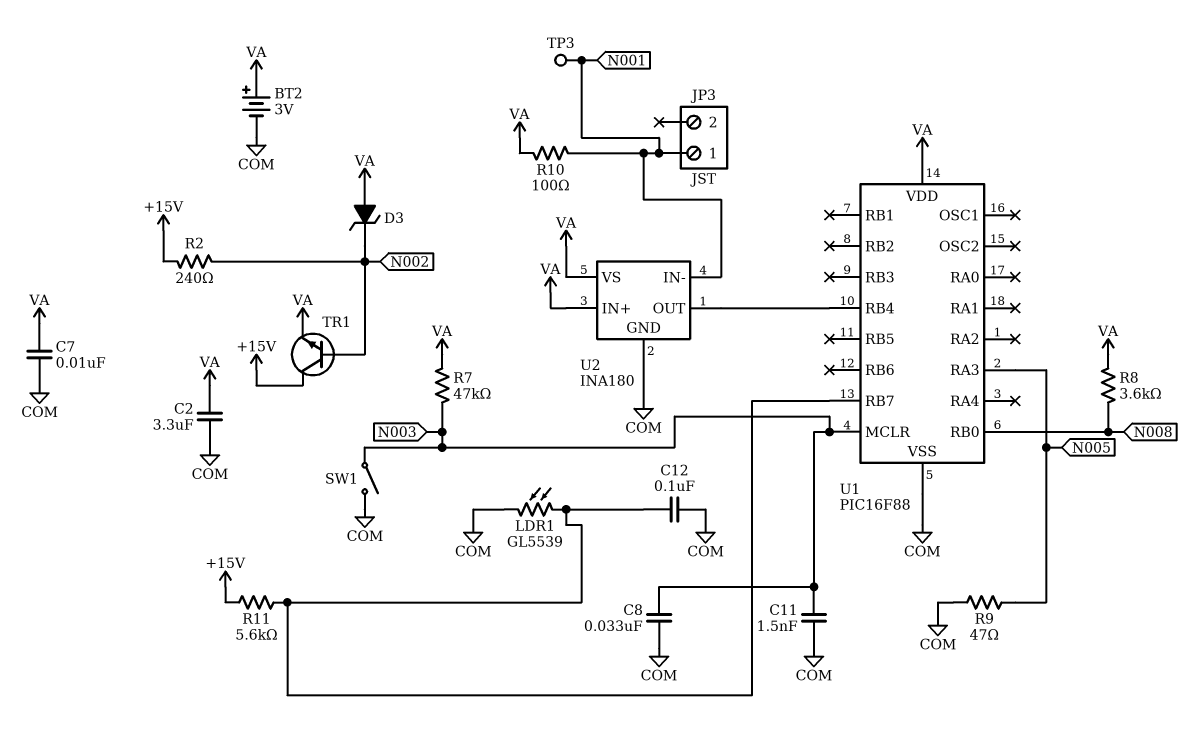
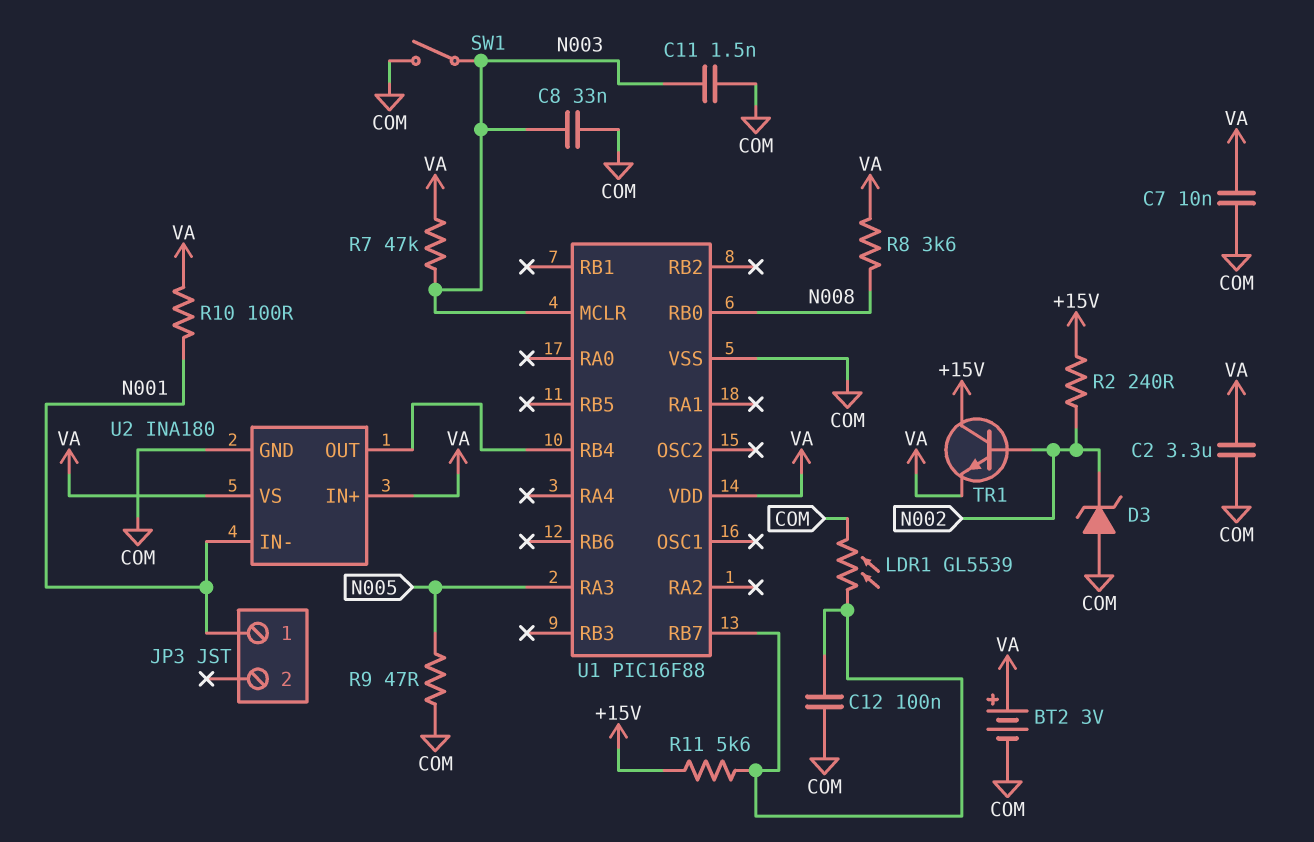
D3: zener (A VA, K N002) -> zener (A COM, K N002)
TP3: test point (N001) -> none

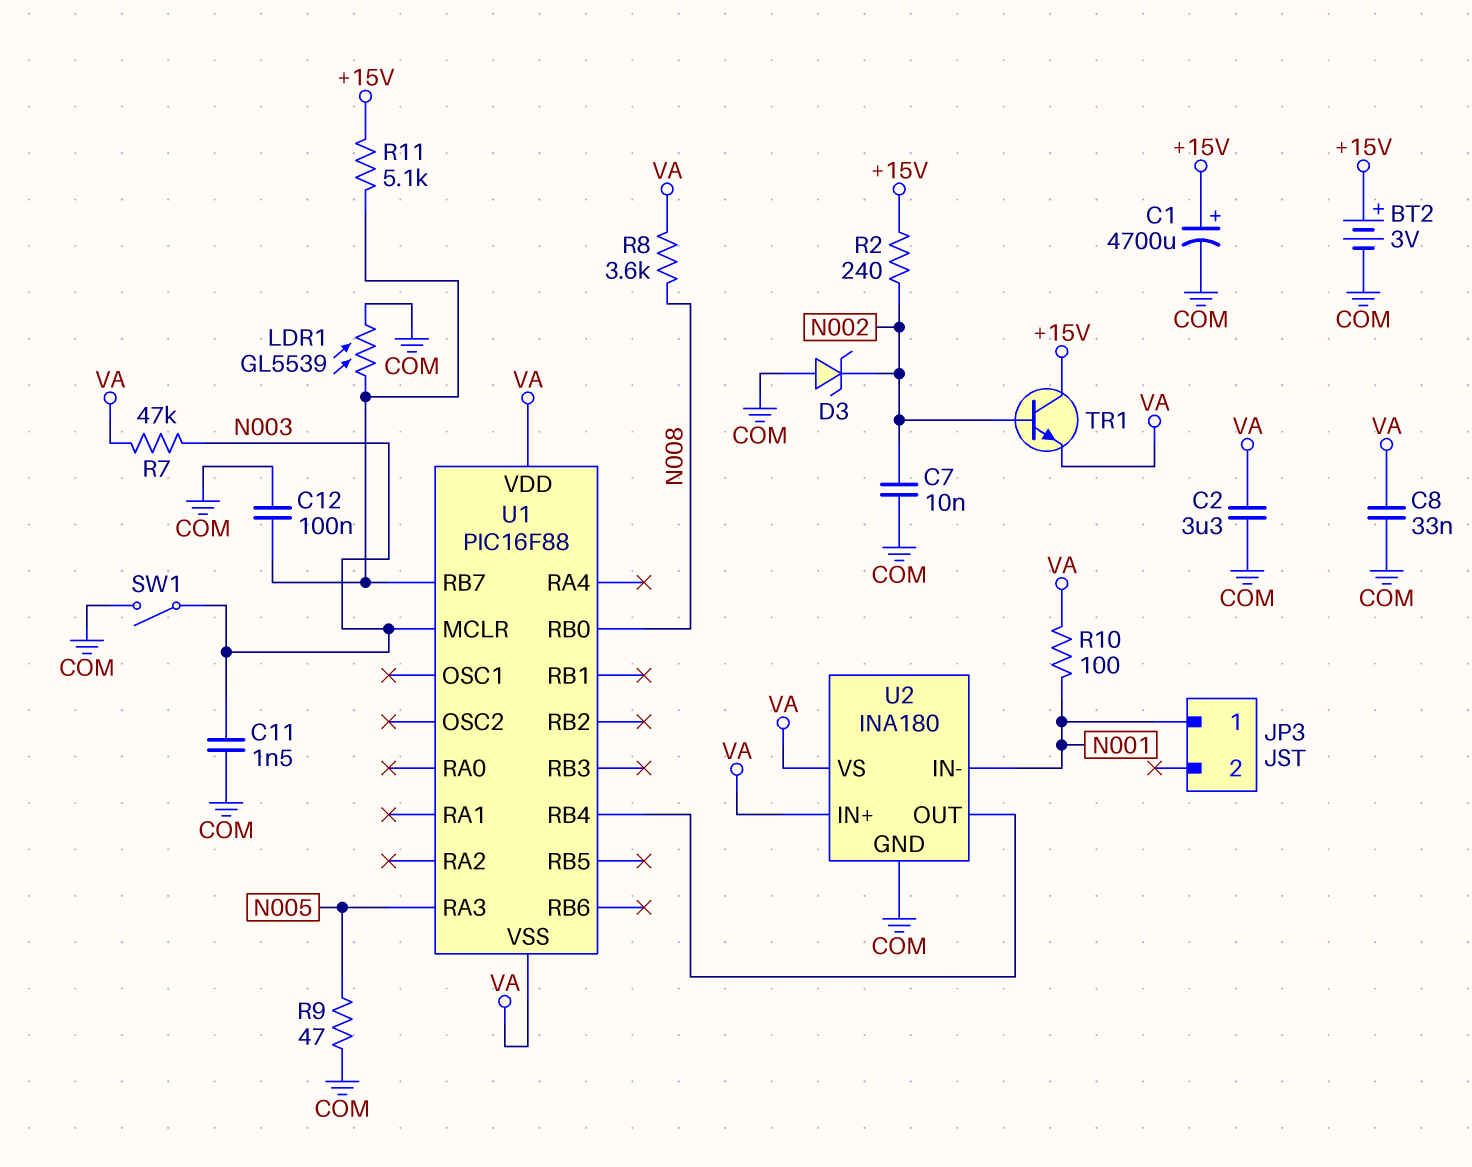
BT2: 3V (plus VA, minus COM) -> 3V (plus +15V, minus COM)
C1: none -> 4700uF (plus +15V, minus COM)
C7: 10nF (COM, VA) -> 10nF (COM, N002)
C8: 33nF (COM, N003) -> 33nF (COM, VA)
R11: 5.6k (+15V, U1/RB7) -> 5.1k (+15V, U1/RB7)
U1 pin VSS: COM -> VA

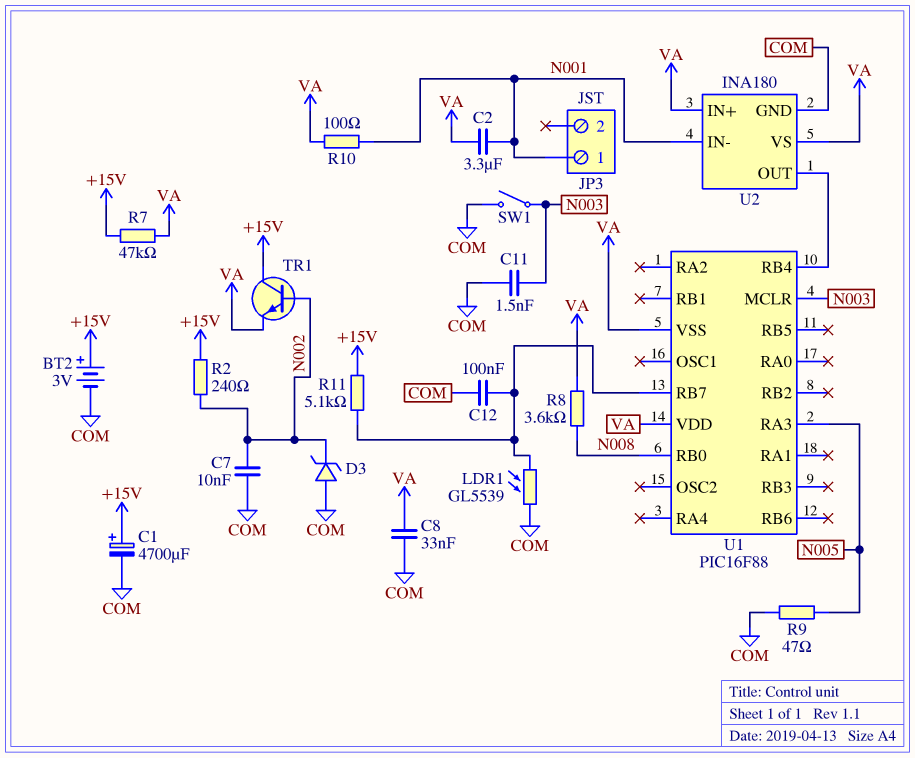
C2: 3.3uF (COM, VA) -> 3.3uF (N001, VA)
R7: 47k (N003, VA) -> 47k (+15V, VA)

